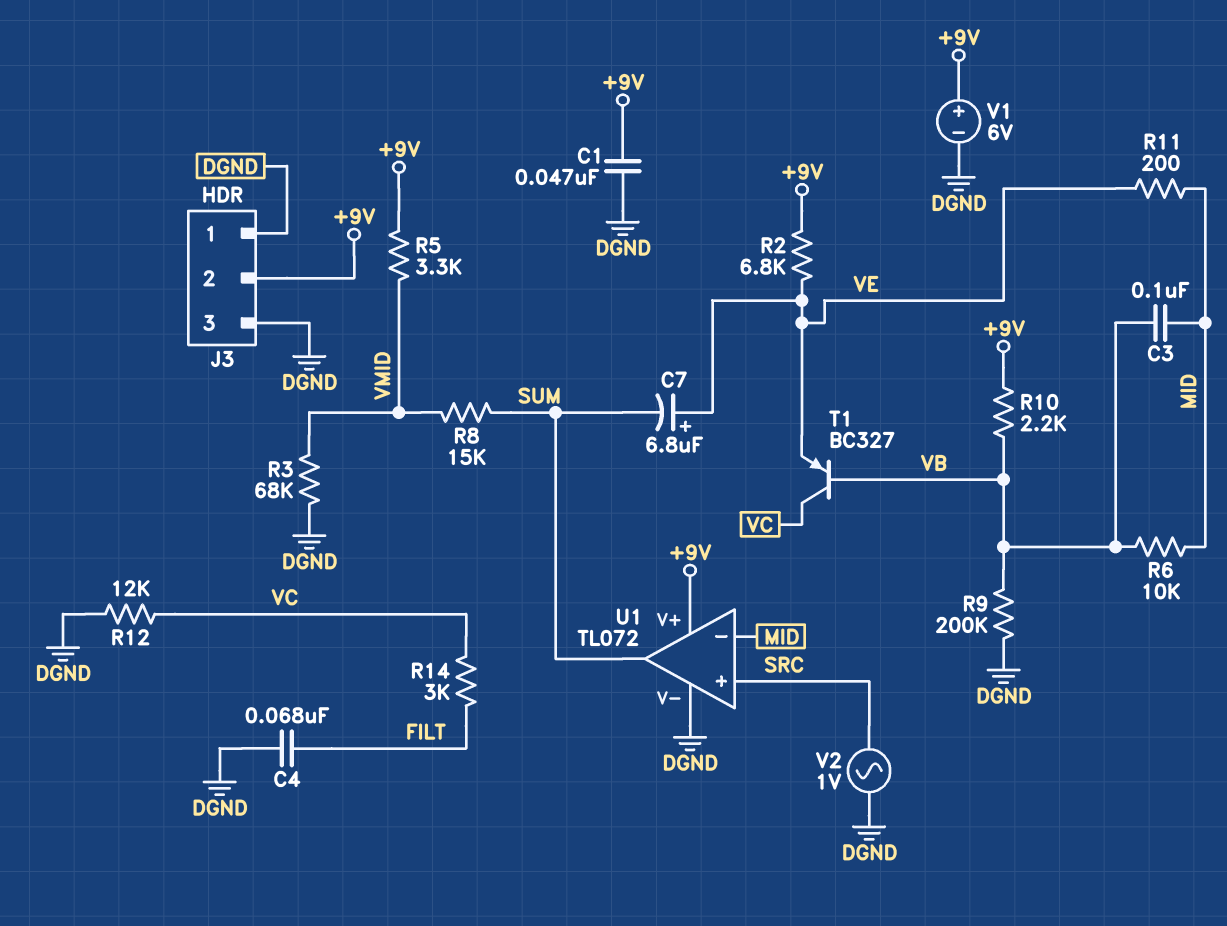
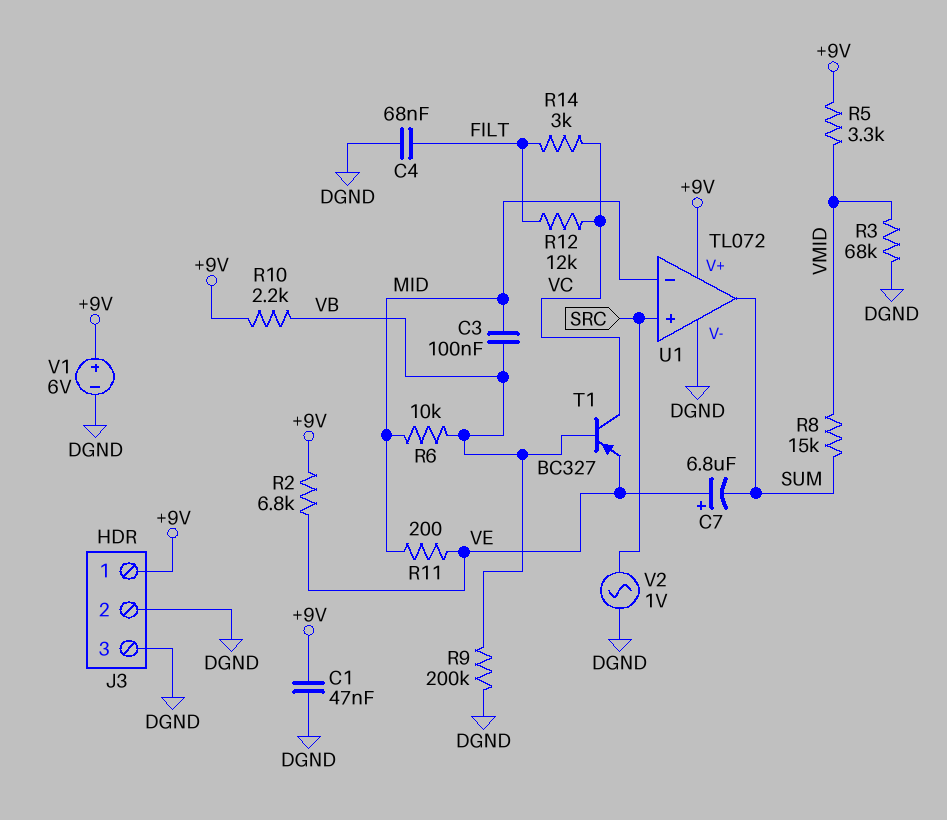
J3 pin 1: DGND -> +9V
J3 pin 2: +9V -> DGND
R12: 12k (DGND, VC) -> 12k (FILT, VC)

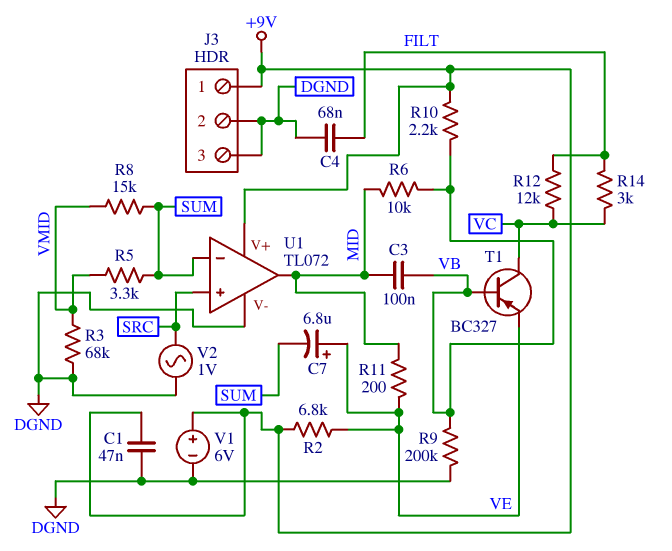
R5: 3.3k (+9V, VMID) -> 3.3k (SUM, VMID)
U1 pin in-: MID -> SUM
U1 pin out: SUM -> MID

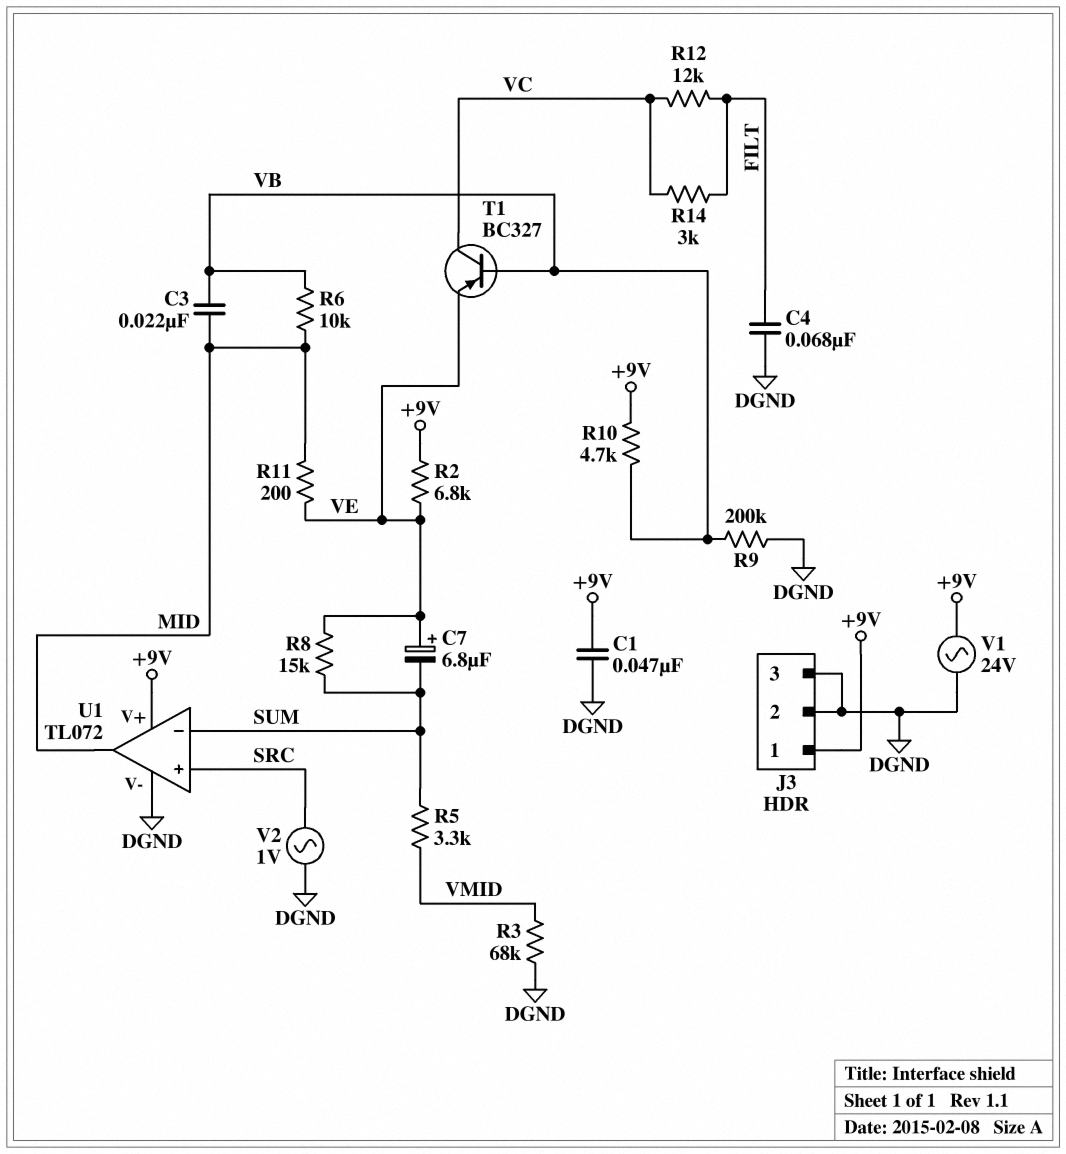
C3: 100nF (MID, VB) -> 22nF (MID, VB)
R8: 15k (SUM, VMID) -> 15k (SUM, VE)
R10: 2.2k (+9V, VB) -> 4.7k (+9V, VB)
V1: 6V (plus +9V, minus DGND) -> AC 24V (+9V, DGND)

